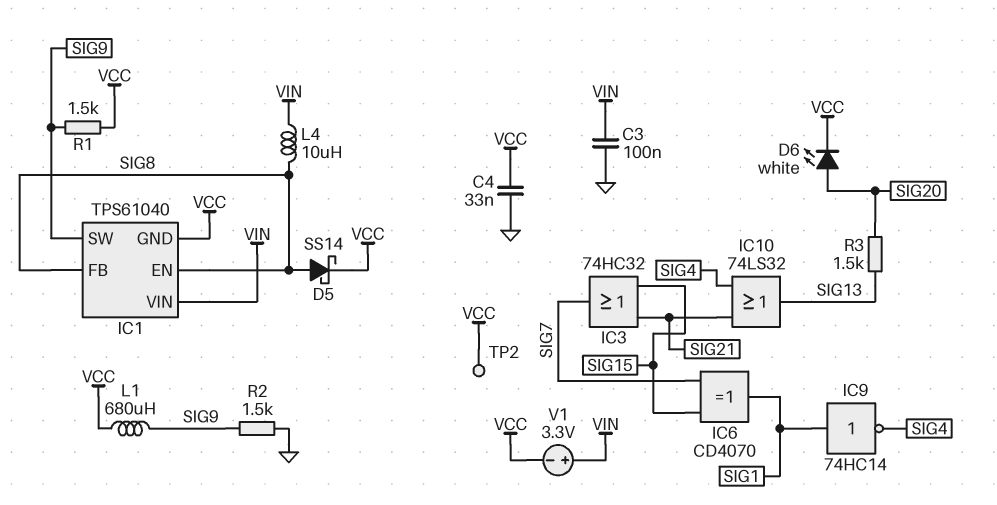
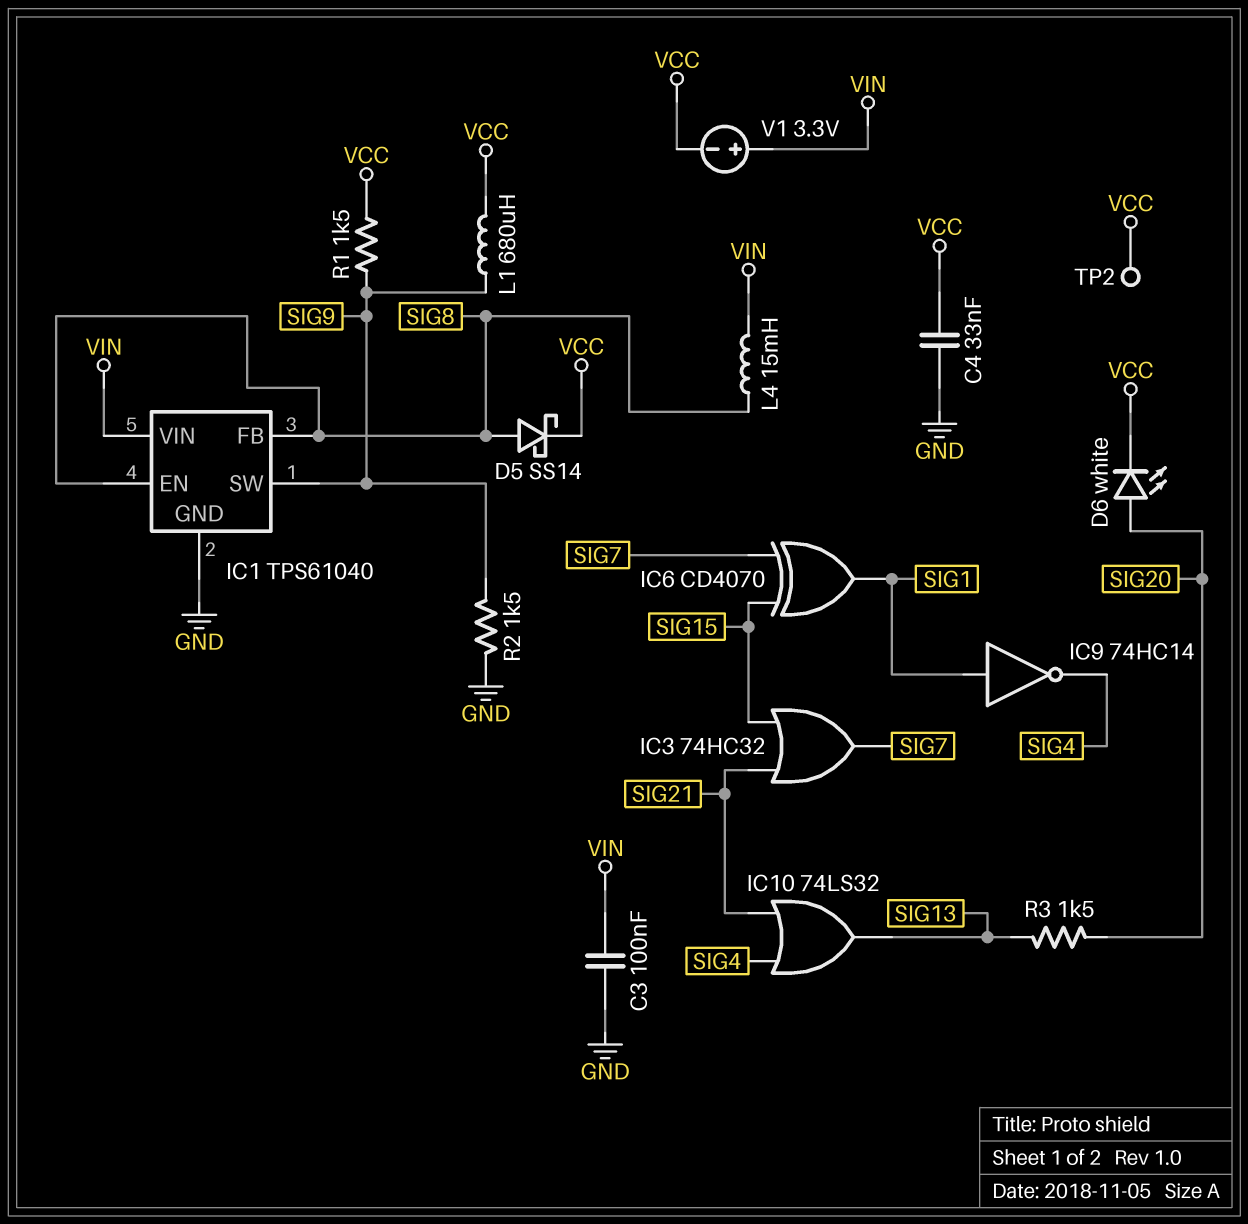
IC1 pin GND: VCC -> GND
L4: 10uH (SIG8, VIN) -> 15mH (SIG8, VIN)

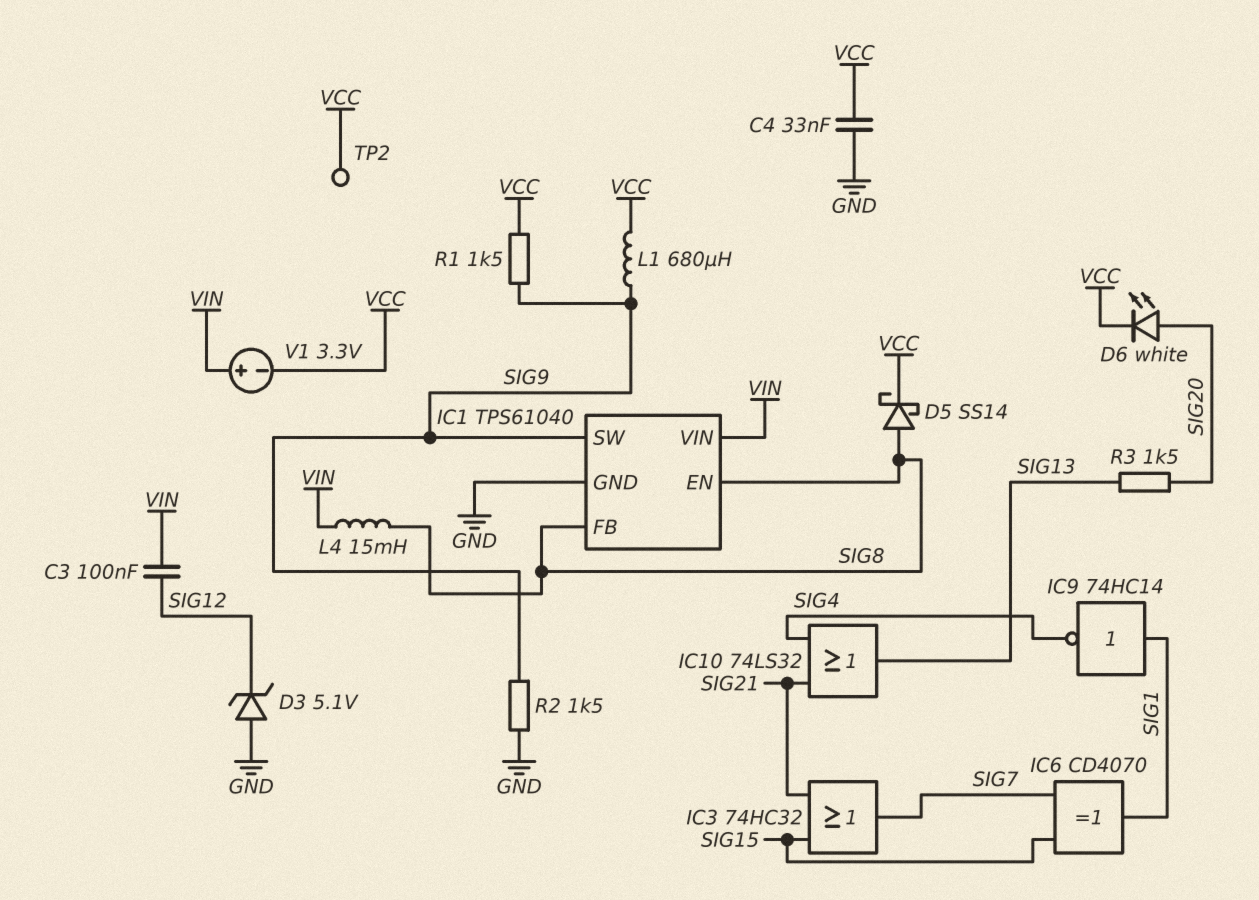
C3: 100nF (GND, VIN) -> 100nF (SIG12, VIN)
D3: none -> zener 5.1V (A GND, K SIG12)

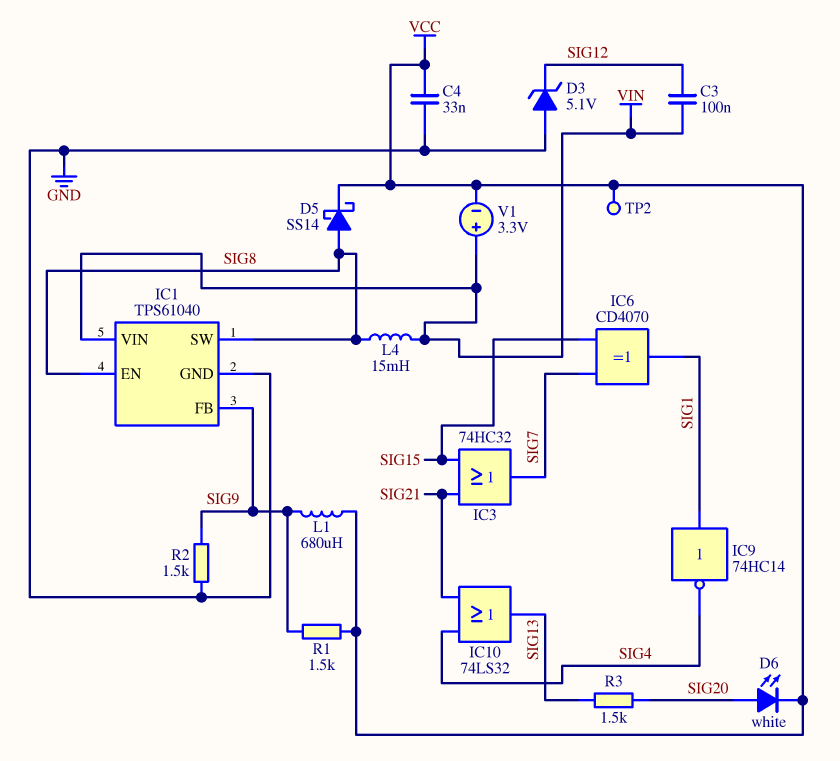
IC1 pin FB: SIG8 -> SIG9
IC1 pin SW: SIG9 -> SIG8

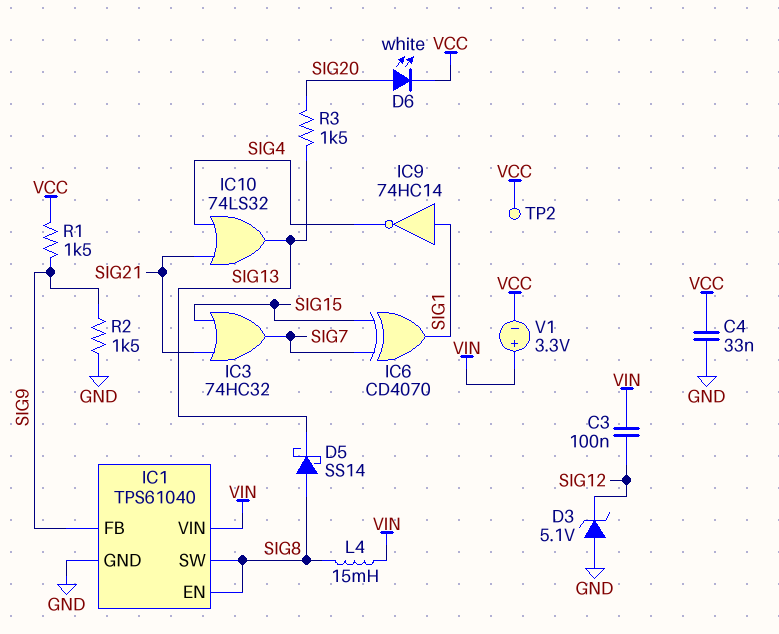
D5: schottky SS14 (A SIG8, K VCC) -> schottky SS14 (A SIG8, K SIG13)
L1: 680uH (SIG9, VCC) -> none

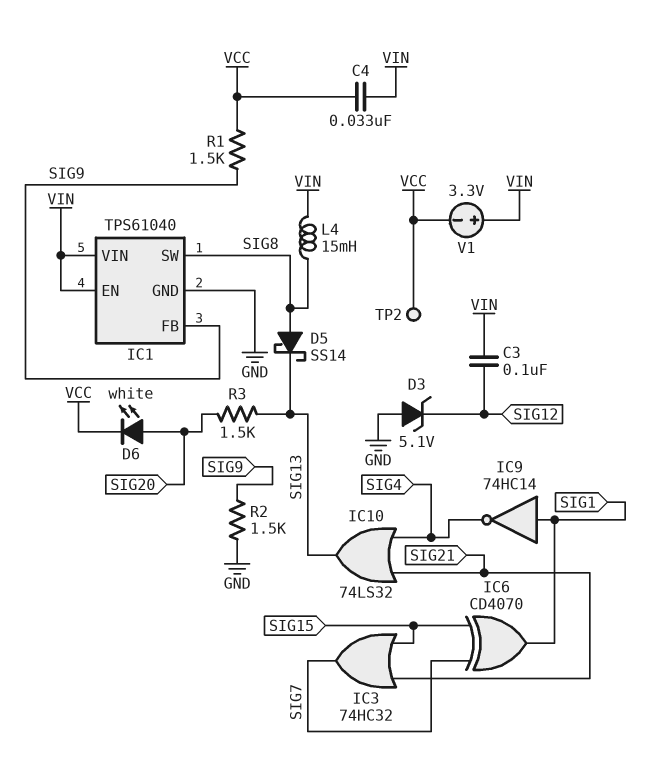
C4: 33nF (GND, VCC) -> 33nF (VCC, VIN)
IC1 pin EN: SIG8 -> VIN

